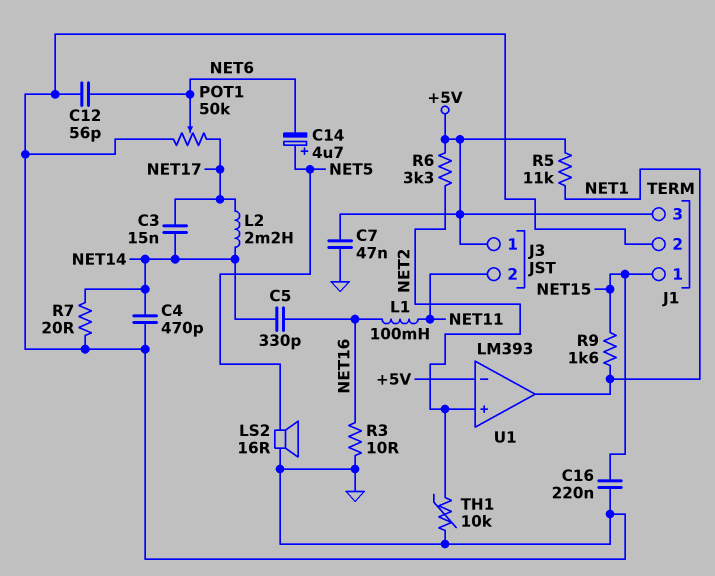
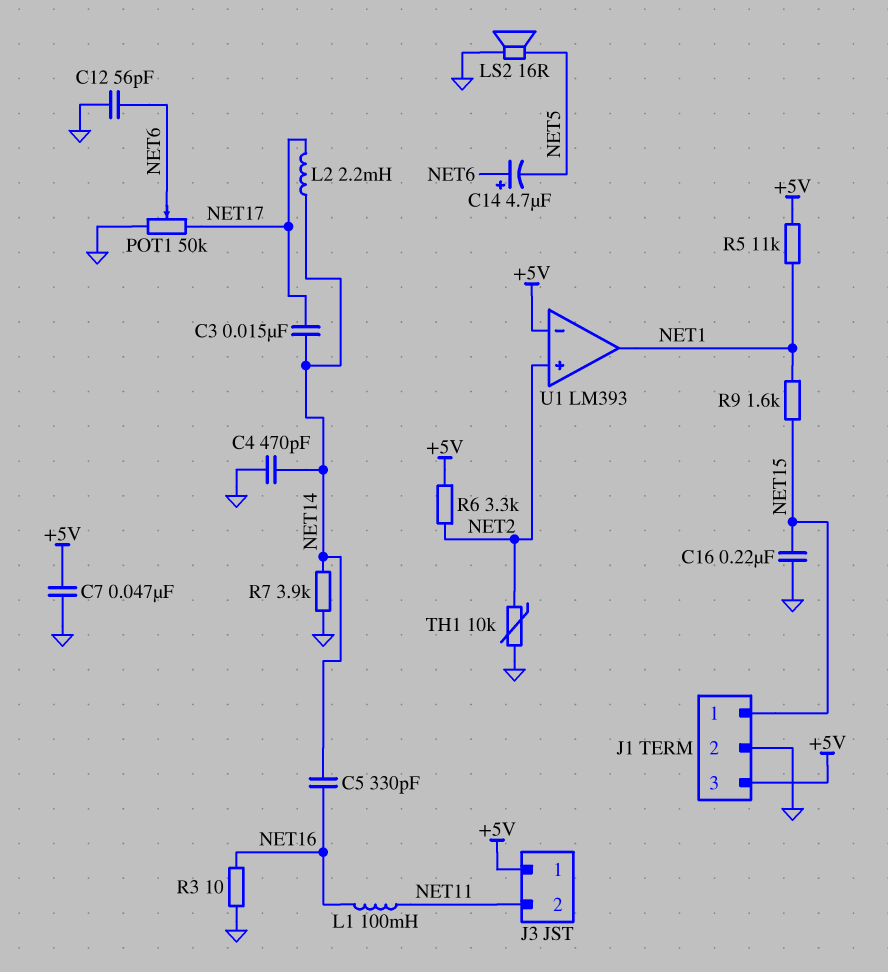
C14: 4.7uF (plus NET5, minus NET6) -> 4.7uF (plus NET6, minus NET5)
R7: 20 (GND, NET14) -> 3.9k (GND, NET14)

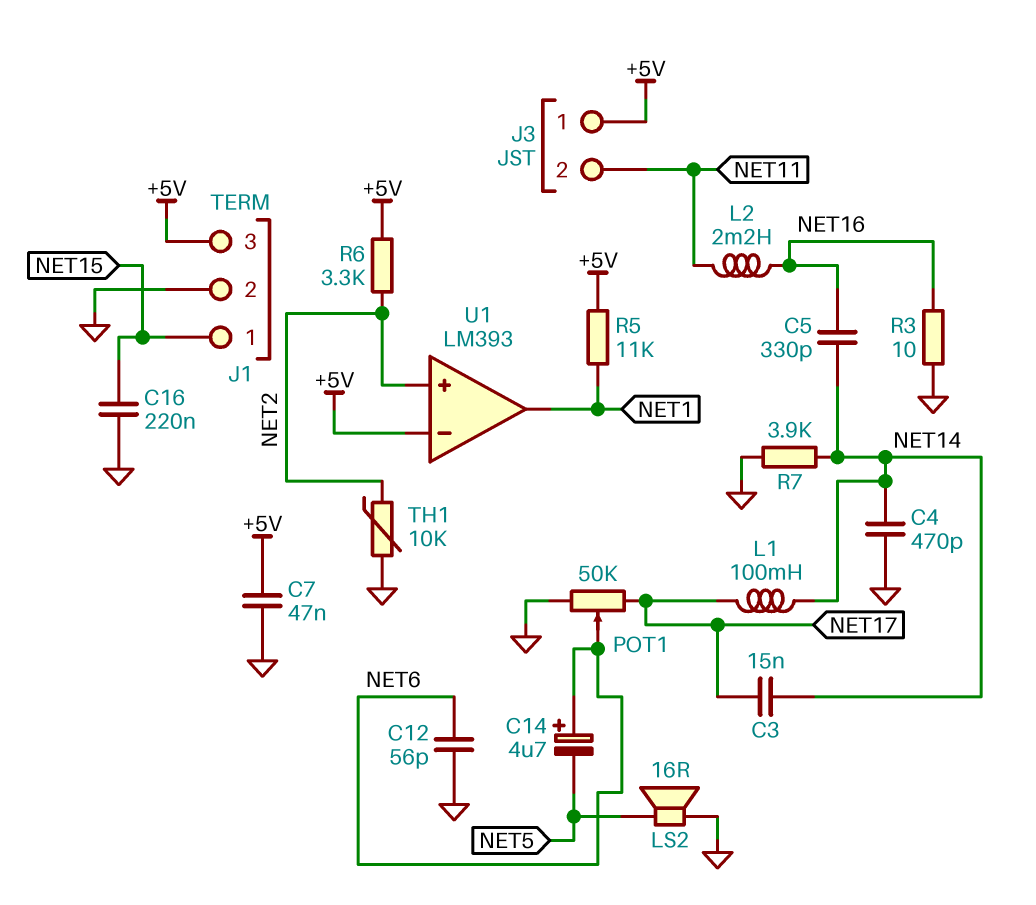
L1: 100mH (NET11, NET16) -> 100mH (NET14, NET17)
L2: 2.2mH (NET14, NET17) -> 2.2mH (NET11, NET16)
R9: 1.6k (NET1, NET15) -> none

